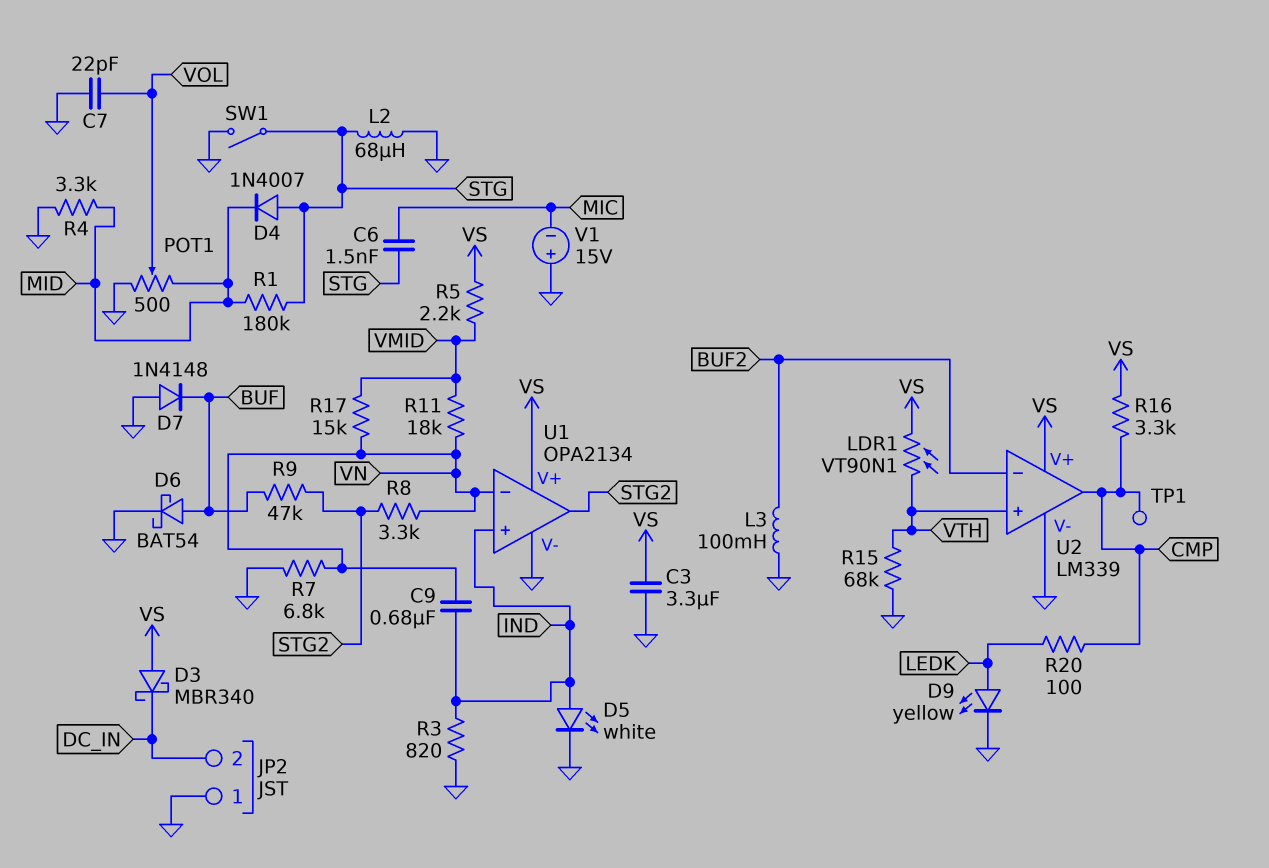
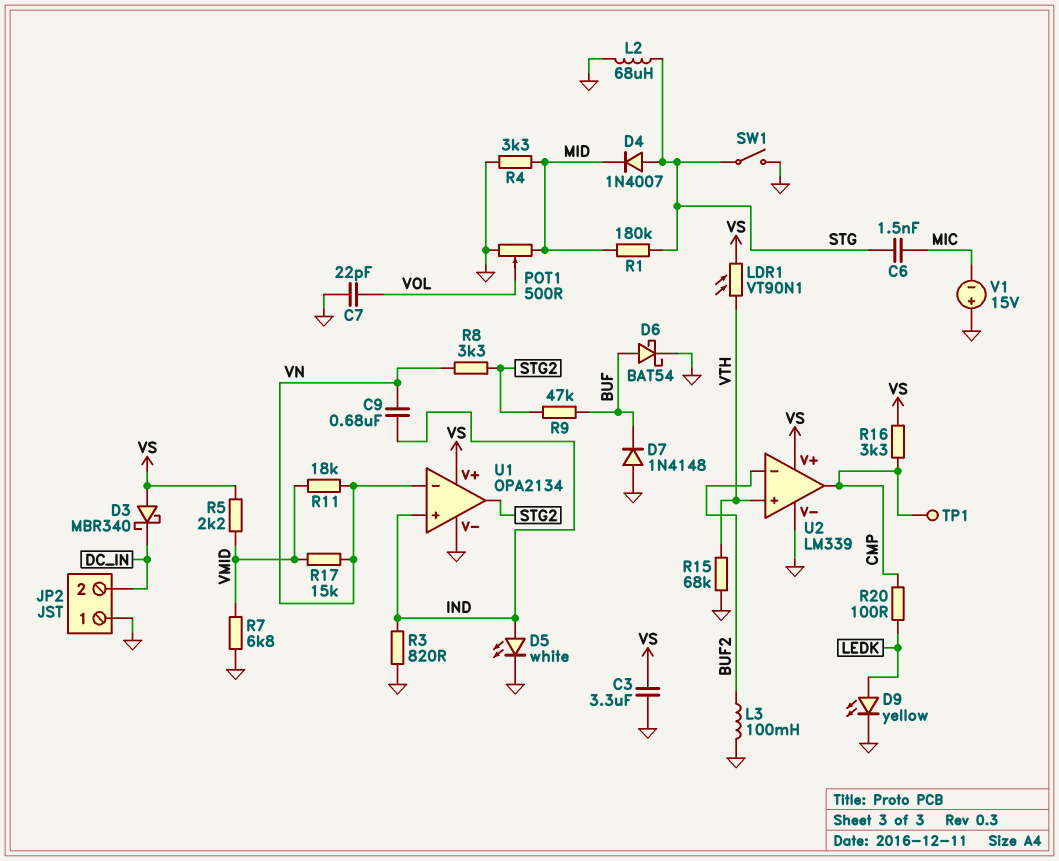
R7: 6.8k (GND, VN) -> 6.8k (GND, VMID)

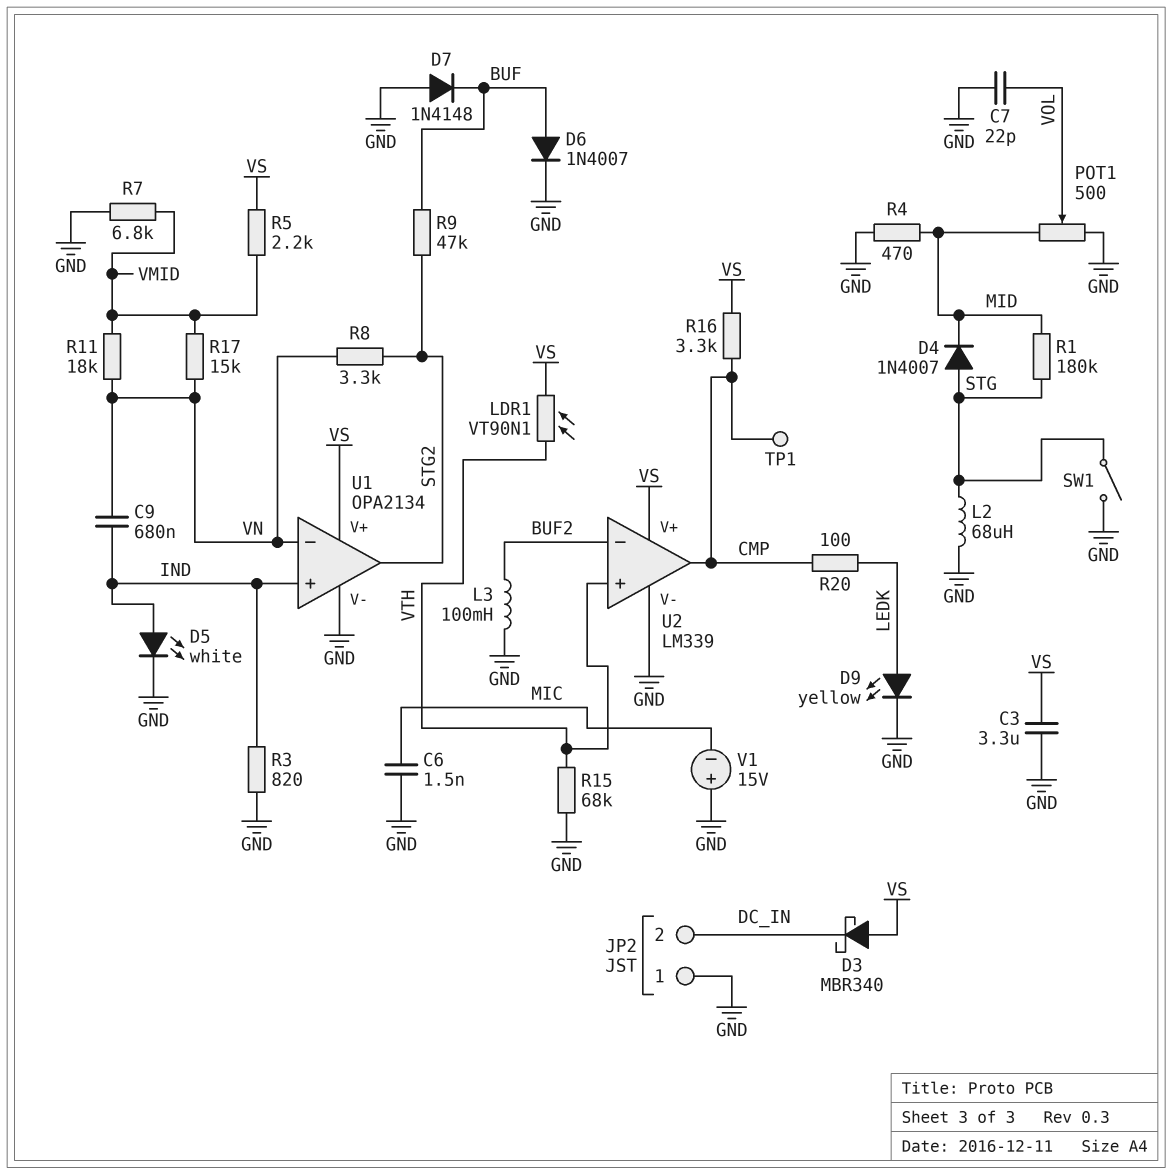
C6: 1.5nF (MIC, STG) -> 1.5nF (GND, MIC)
D6: schottky BAT54 (A BUF, K GND) -> diode 1N4007 (A BUF, K GND)
R4: 3.3k (GND, MID) -> 470 (GND, MID)

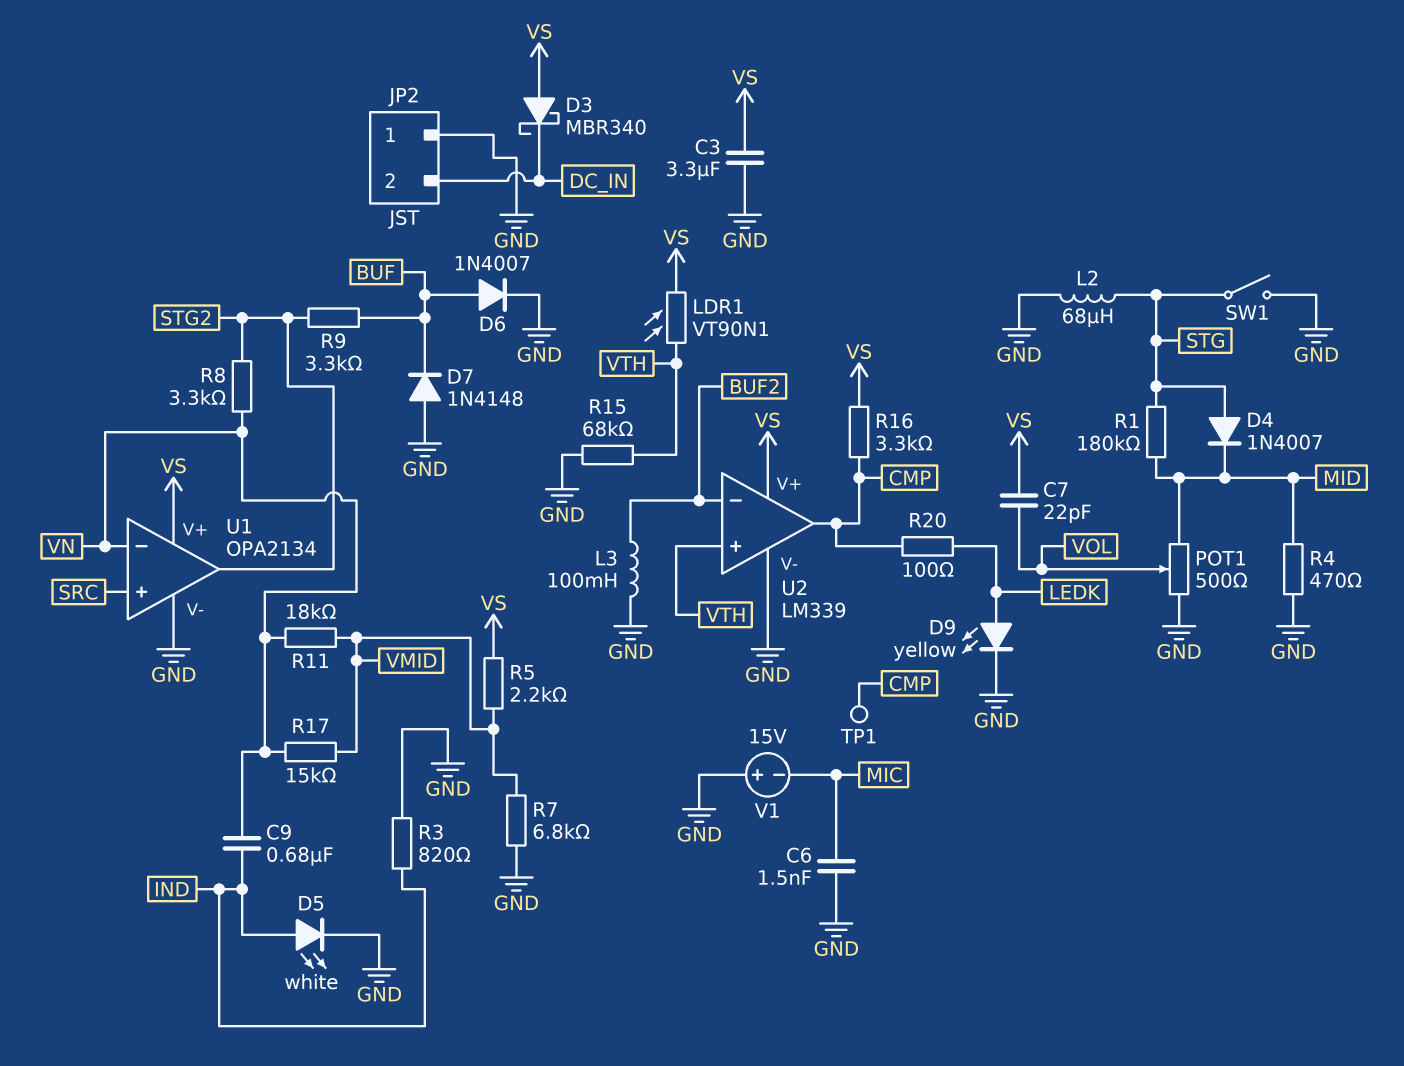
C7: 22pF (GND, VOL) -> 22pF (VOL, VS)
R9: 47k (BUF, STG2) -> 3.3k (BUF, STG2)
U1 pin in+: IND -> SRC

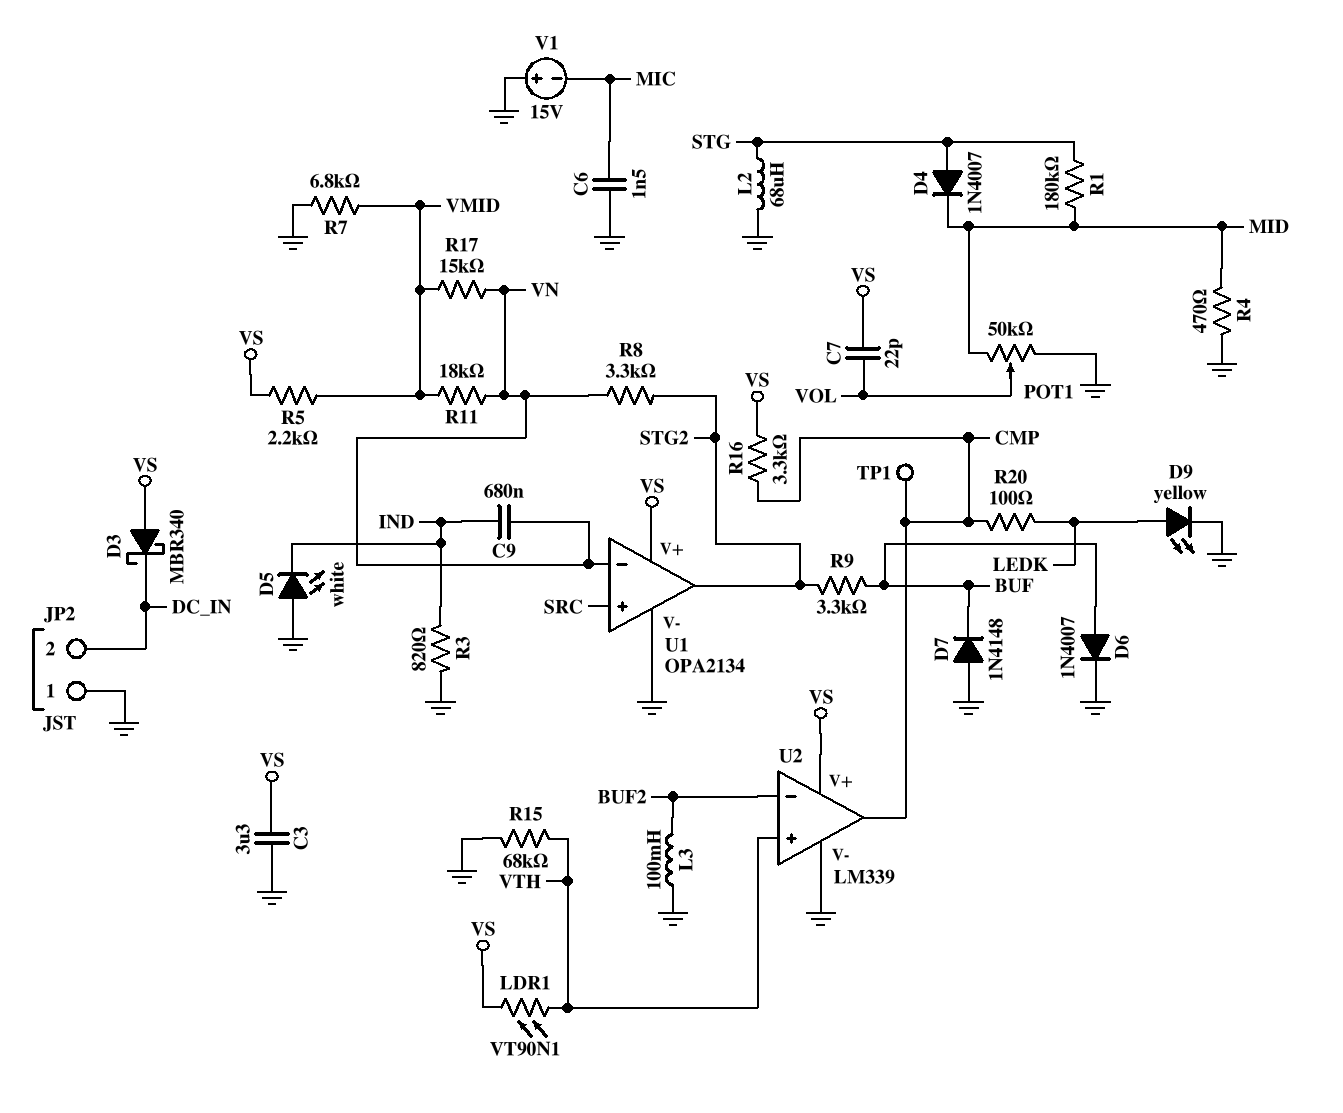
D5: LED white (A IND, K GND) -> LED white (A GND, K IND)
POT1: 500 (GND, MID, wiper VOL) -> 50k (GND, MID, wiper VOL)
SW1: switch (GND, STG) -> none

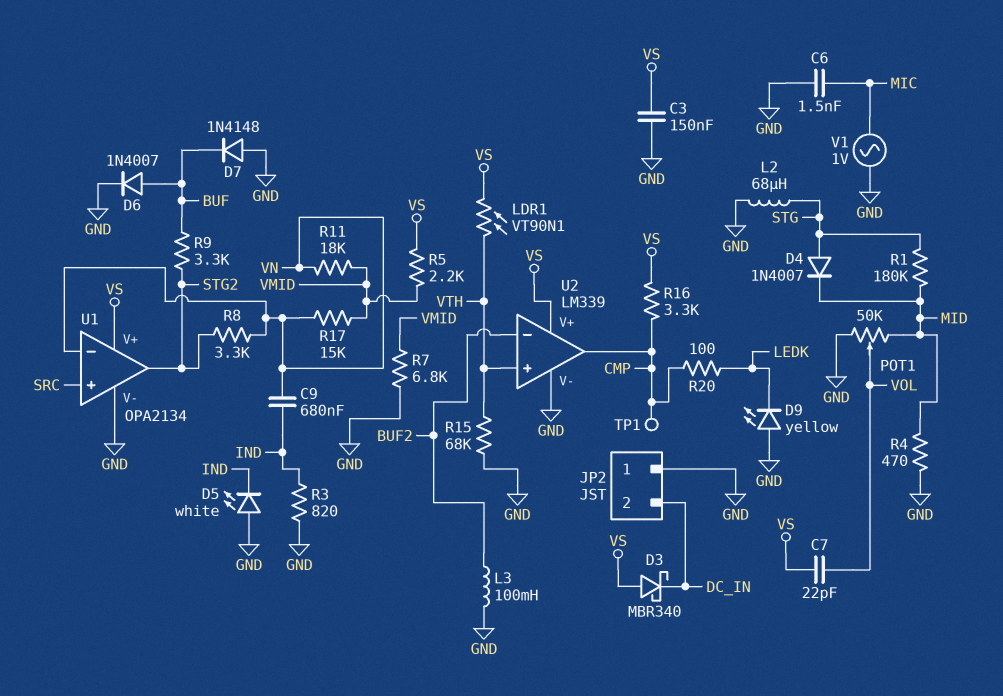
C3: 3.3uF (GND, VS) -> 150nF (GND, VS)
D9: LED yellow (A LEDK, K GND) -> LED yellow (A GND, K LEDK)
V1: 15V (plus GND, minus MIC) -> AC 1V (GND, MIC)

